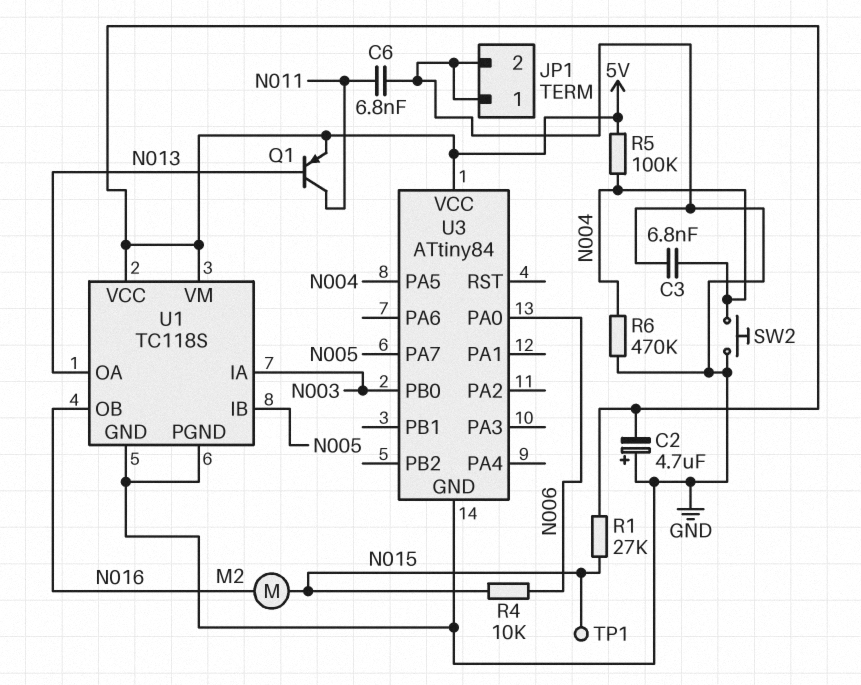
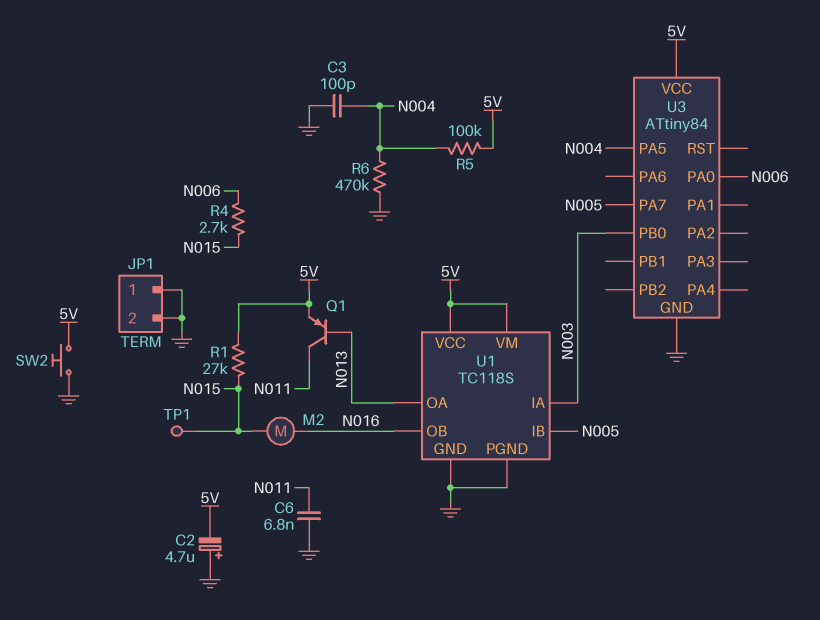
C3: 6.8nF (GND, N004) -> 100pF (GND, N004)
R4: 10k (N006, N015) -> 2.7k (N006, N015)
SW2: button (GND, N004) -> button (5V, GND)

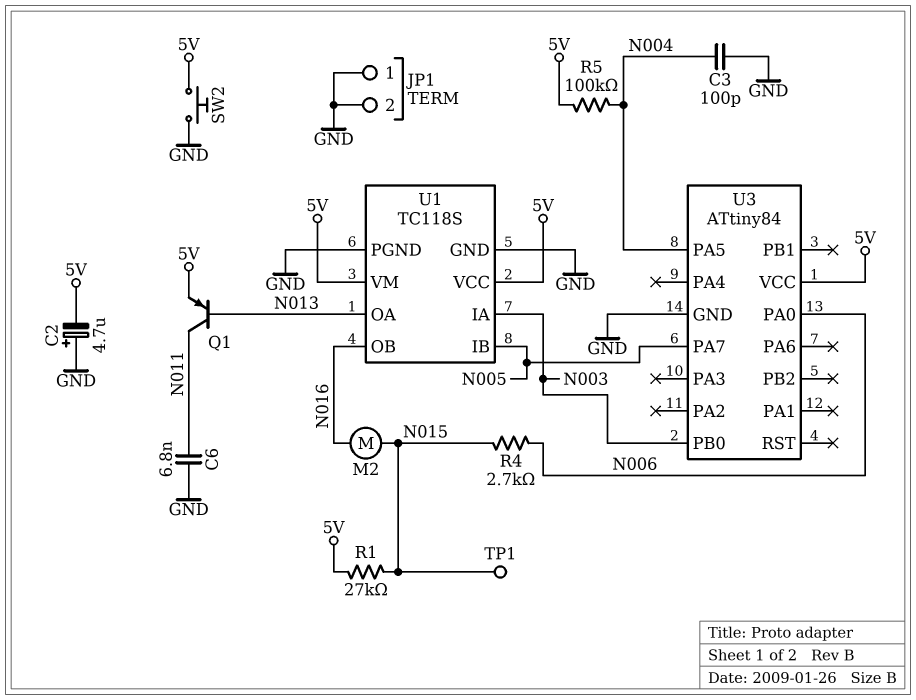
R6: 470k (GND, N004) -> none

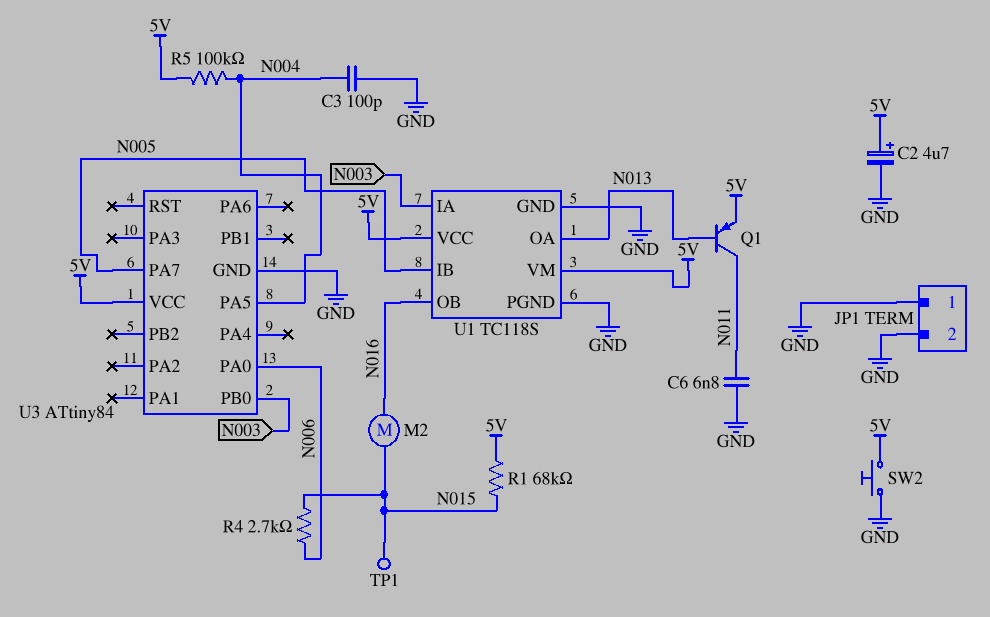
C2: 4.7uF (plus GND, minus 5V) -> 4.7uF (plus 5V, minus GND)
R1: 27k (5V, N015) -> 68k (5V, N015)

